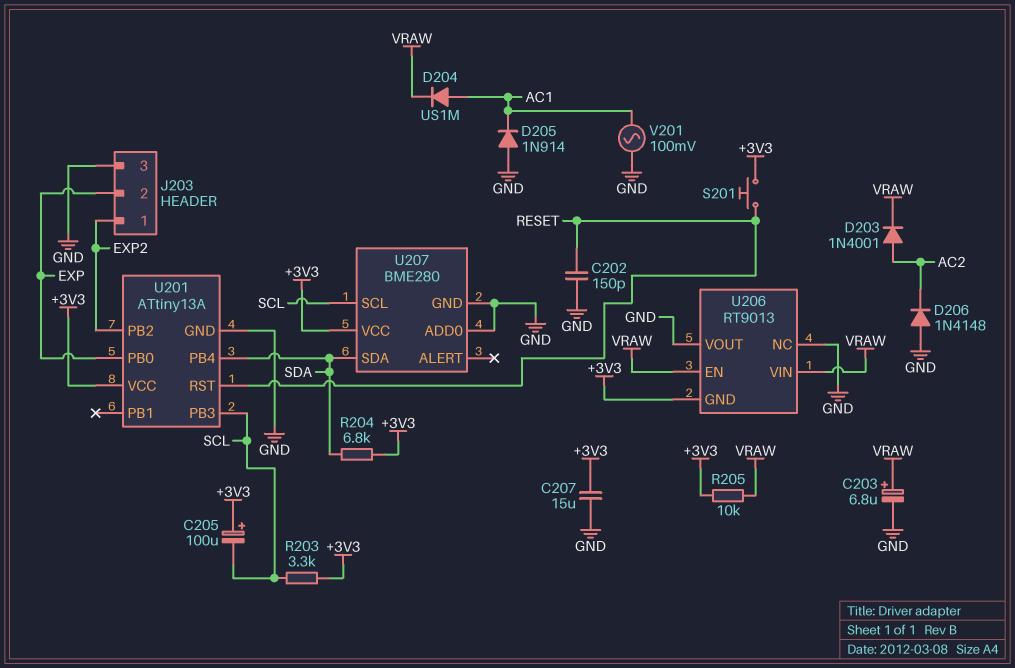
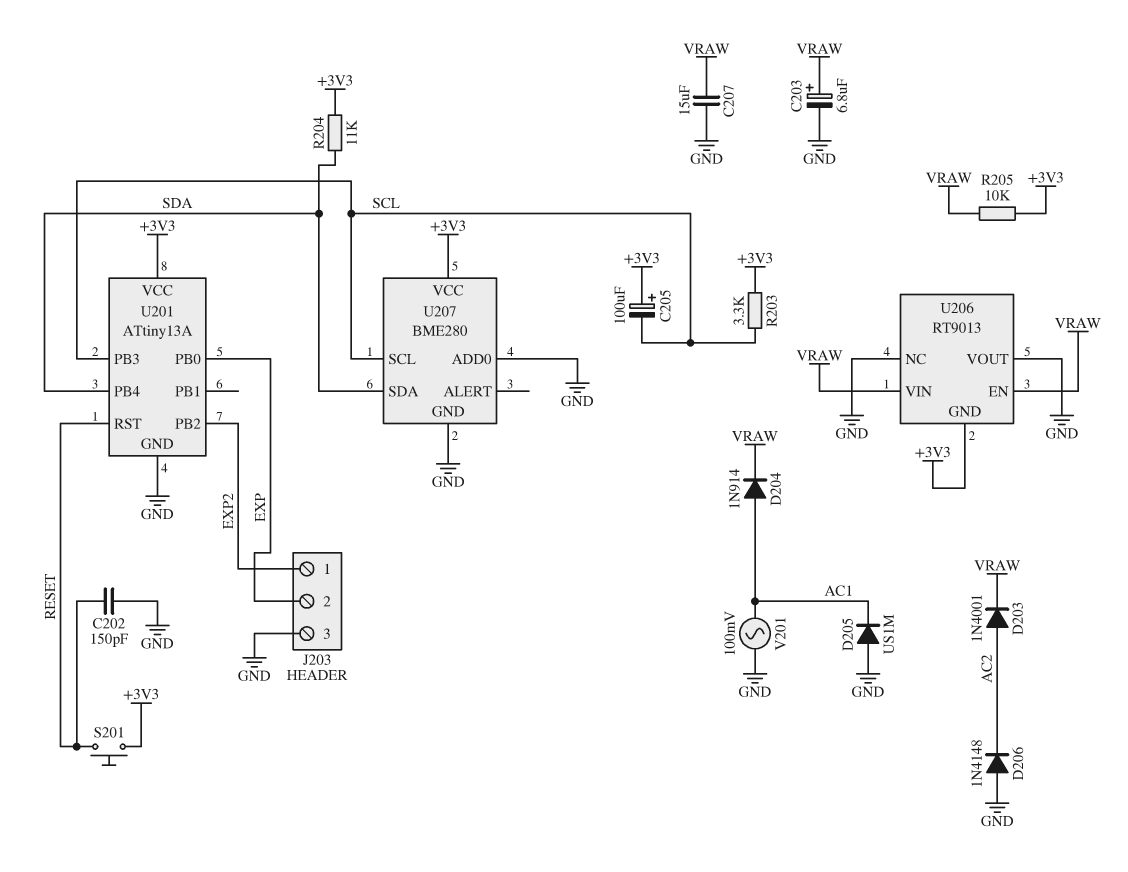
C207: 15uF (+3V3, GND) -> 15uF (GND, VRAW)
D204: diode US1M (A AC1, K VRAW) -> diode 1N914 (A AC1, K VRAW)
D205: diode 1N914 (A GND, K AC1) -> diode US1M (A GND, K AC1)
R204: 6.8k (+3V3, SDA) -> 11k (+3V3, SDA)

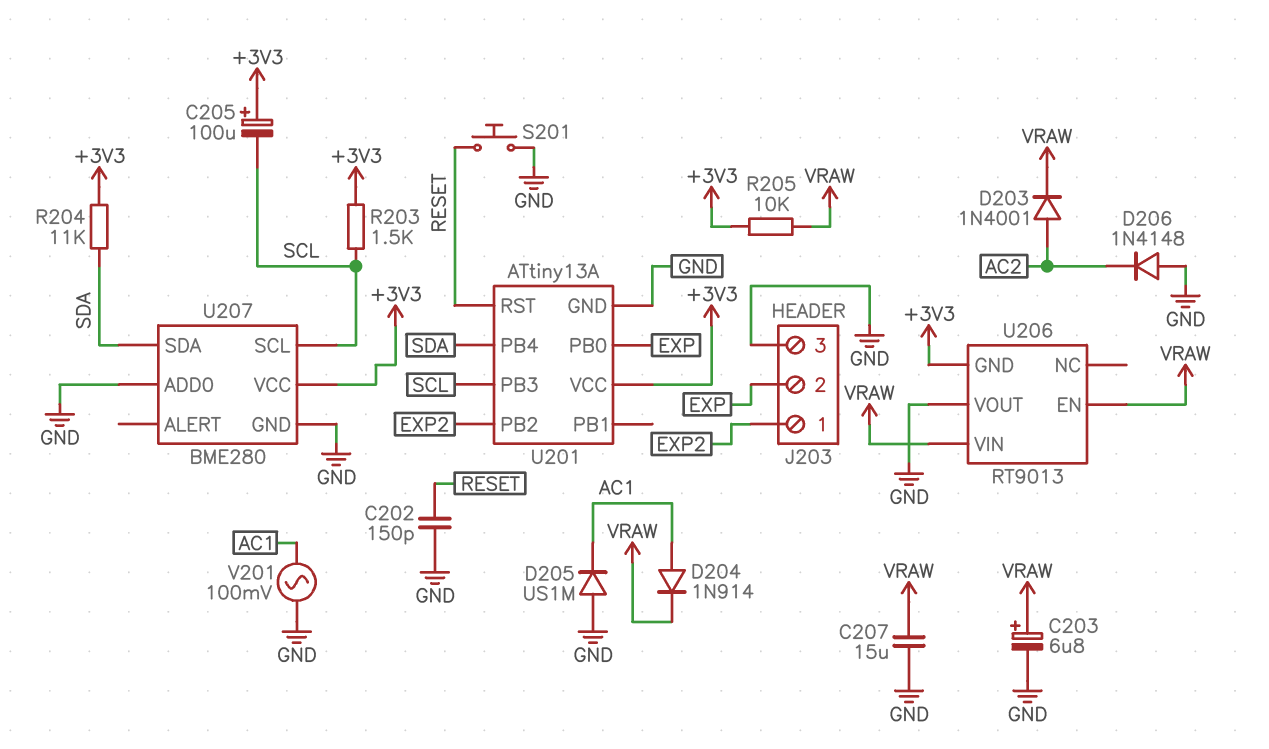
R203: 3.3k (+3V3, SCL) -> 1.5k (+3V3, SCL)
S201: button (+3V3, RESET) -> button (GND, RESET)
U206 pin NC: GND -> none

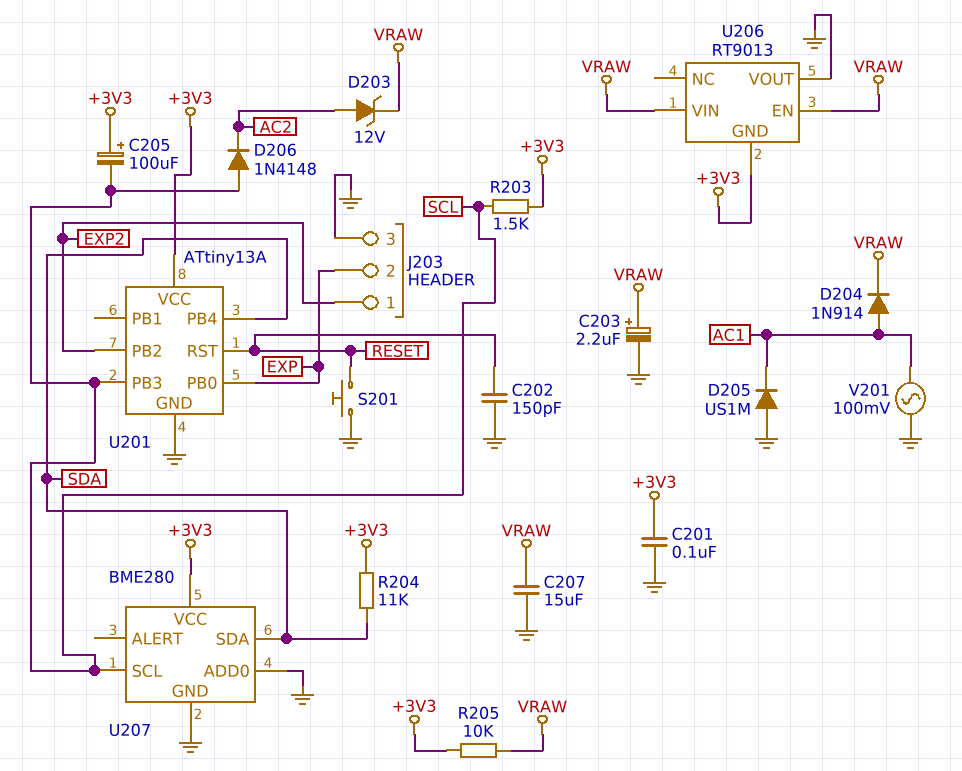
C201: none -> 100nF (+3V3, GND)
C203: 6.8uF (plus VRAW, minus GND) -> 2.2uF (plus VRAW, minus GND)
D203: diode 1N4001 (A AC2, K VRAW) -> zener 12V (A AC2, K VRAW)
D206: diode 1N4148 (A GND, K AC2) -> diode 1N4148 (A SCL, K AC2)

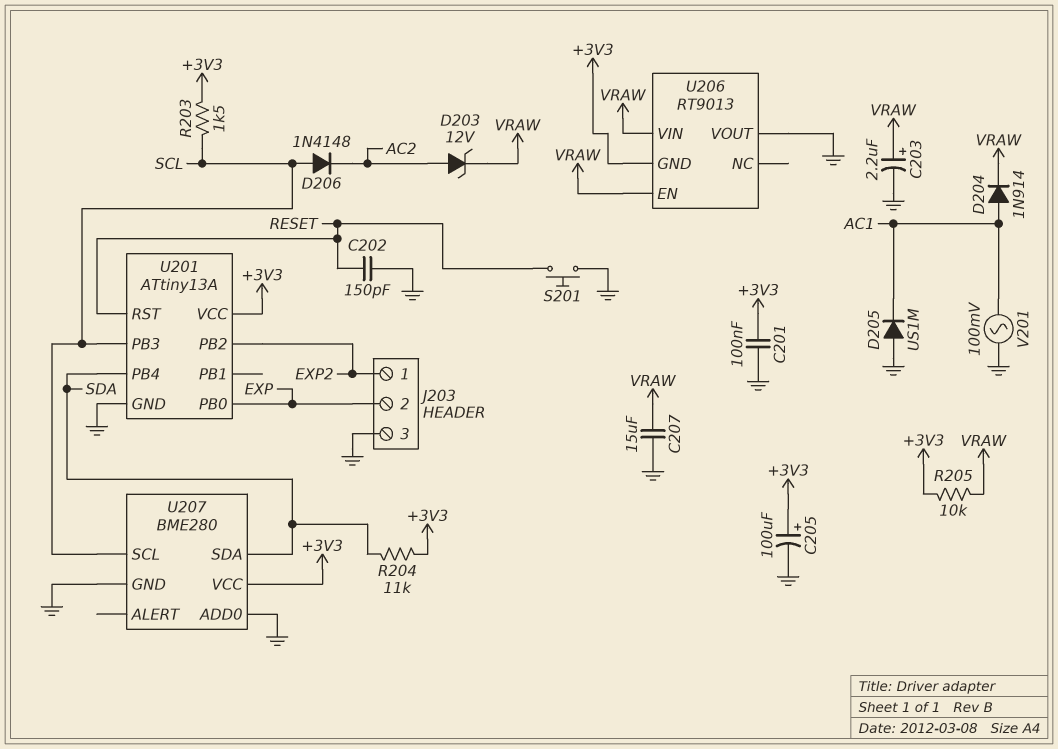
C205: 100uF (plus +3V3, minus SCL) -> 100uF (plus +3V3, minus GND)

